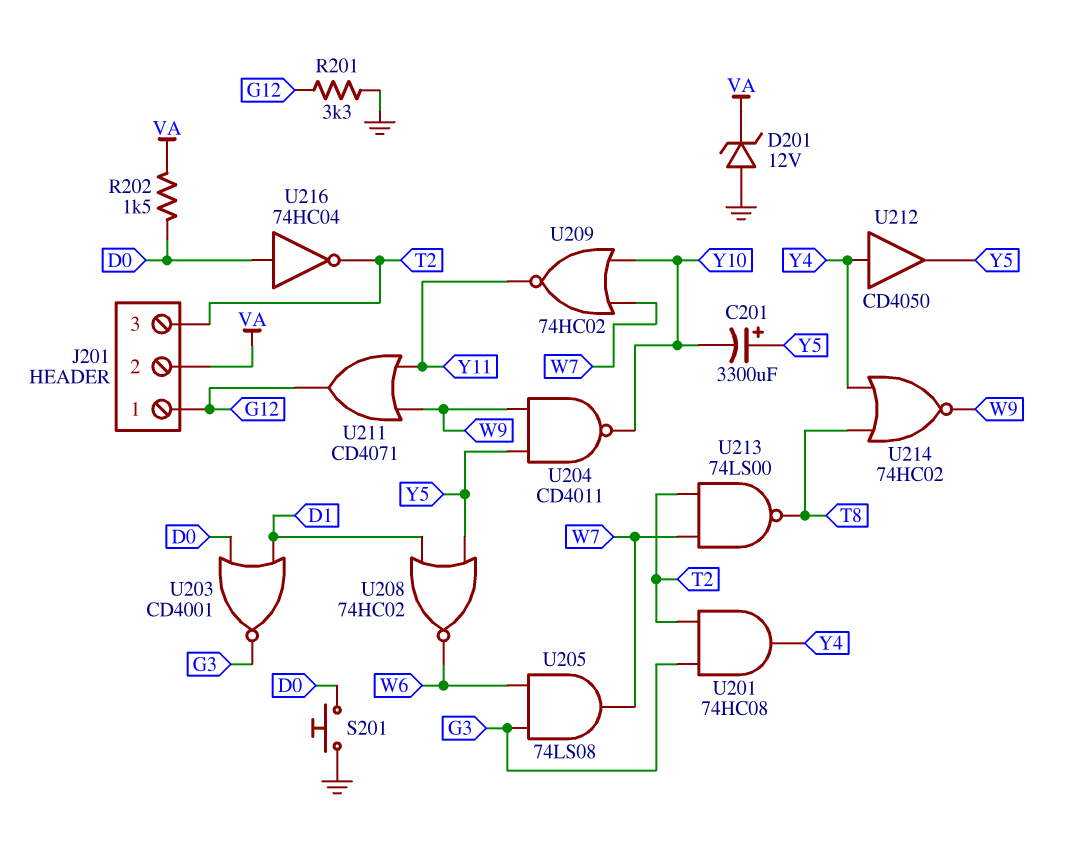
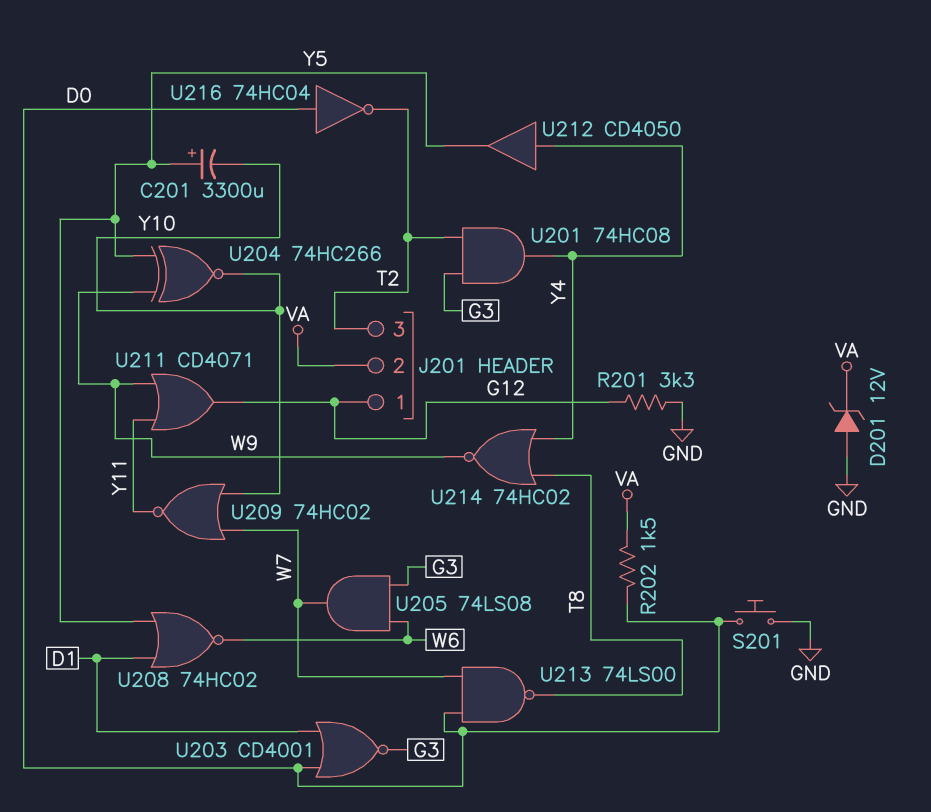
U204: NAND CD4011 (in W9, in Y5, out Y10) -> XNOR 74HC266 (in W9, in Y5, out Y10)
U213: NAND 74LS00 (in T2, in W7, out T8) -> NAND 74LS00 (in D0, in W7, out T8)

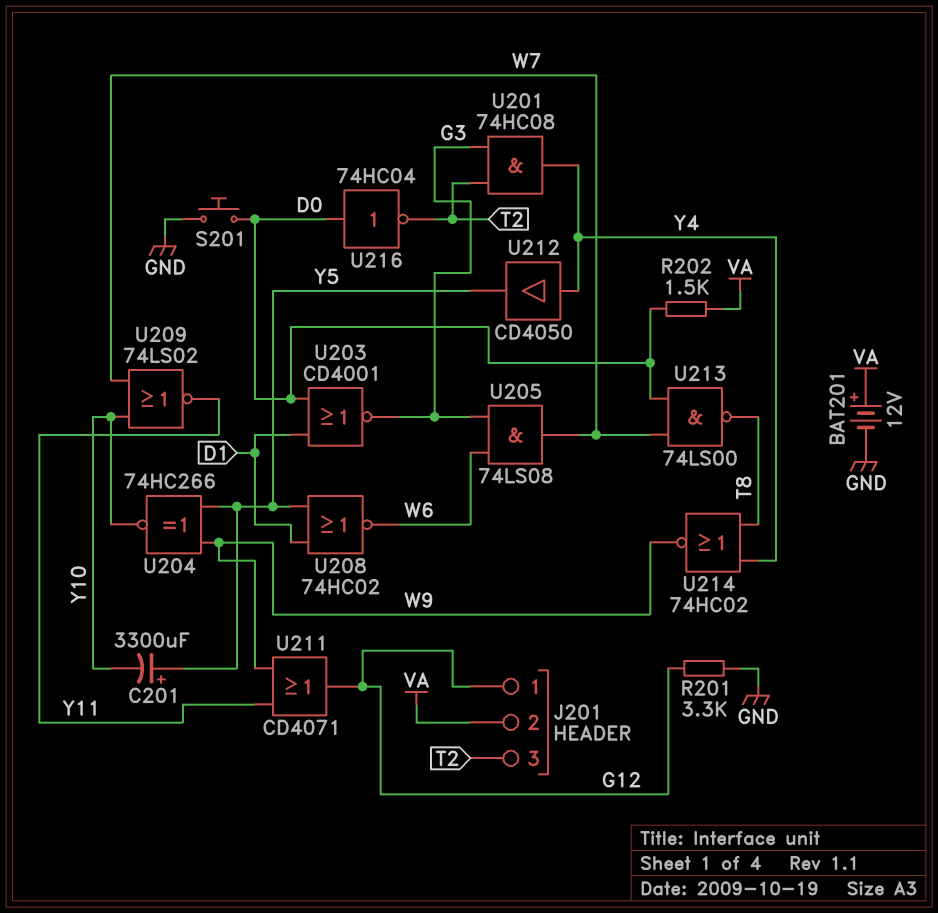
BAT201: none -> 12V (plus VA, minus GND)
D201: zener 12V (A GND, K VA) -> none
U209: NOR 74HC02 (in W7, in Y10, out Y11) -> NOR 74LS02 (in W7, in Y10, out Y11)

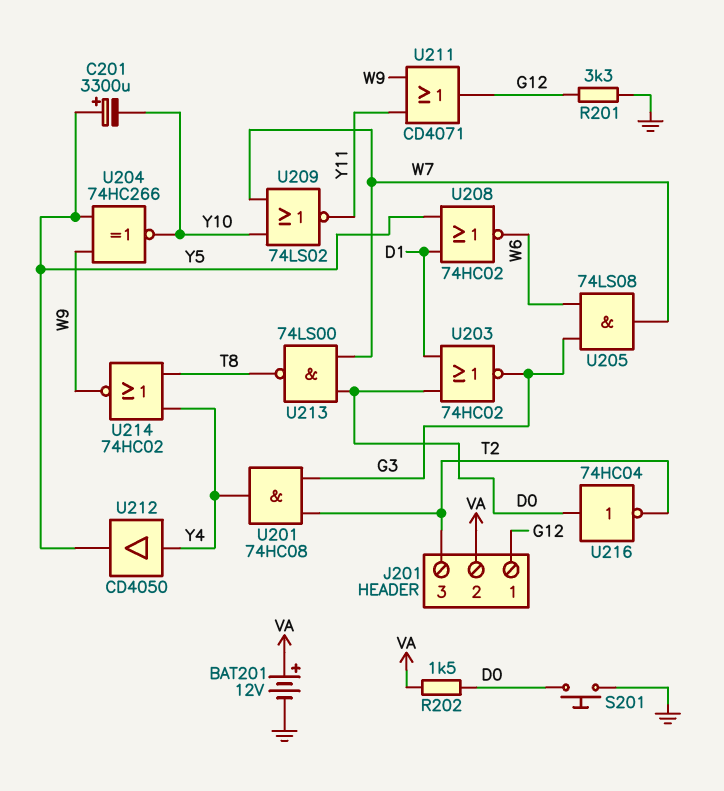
U203: NOR CD4001 (in D0, in D1, out G3) -> NOR 74HC02 (in D0, in D1, out G3)

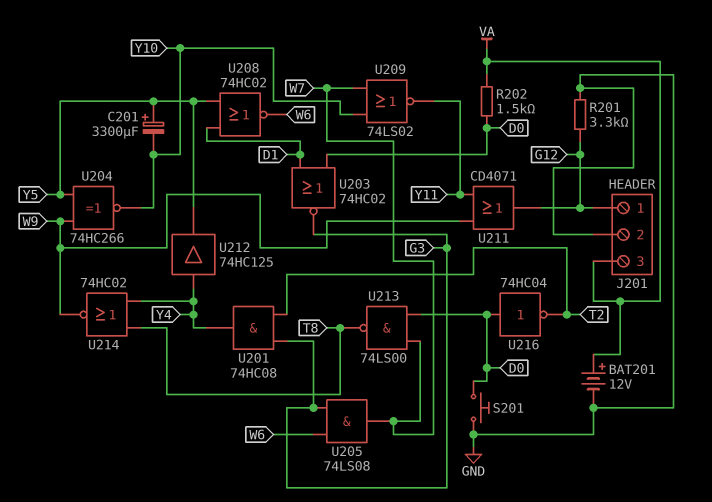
J201 pin 2: VA -> GND
J201 pin 3: T2 -> VA
U212: buffer CD4050 (in Y4, out Y5) -> buffer 74HC125 (in Y4, out Y5)

